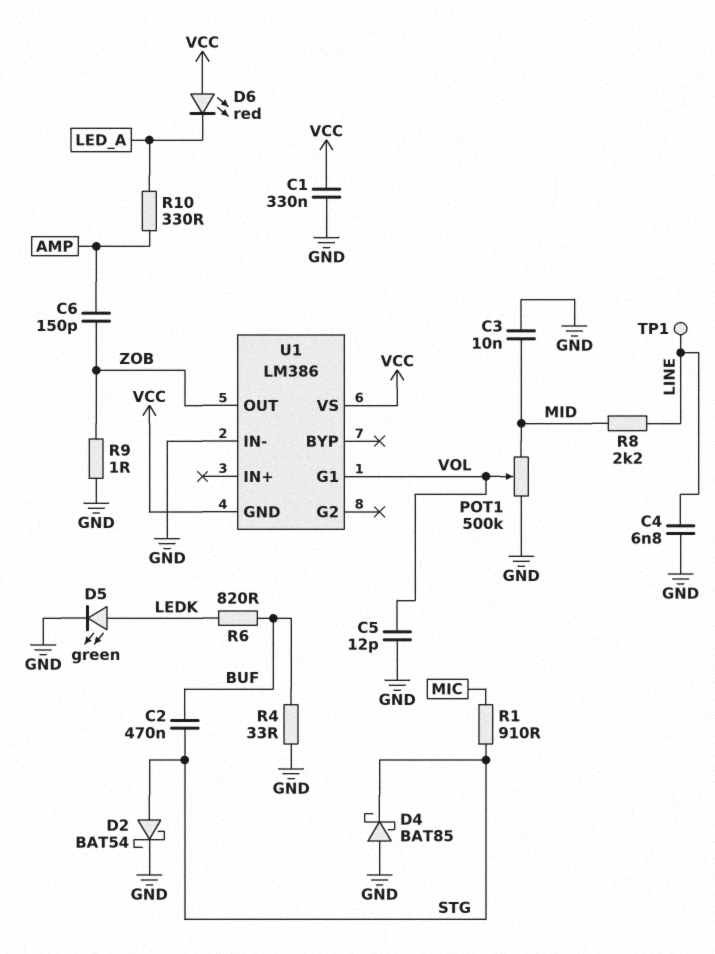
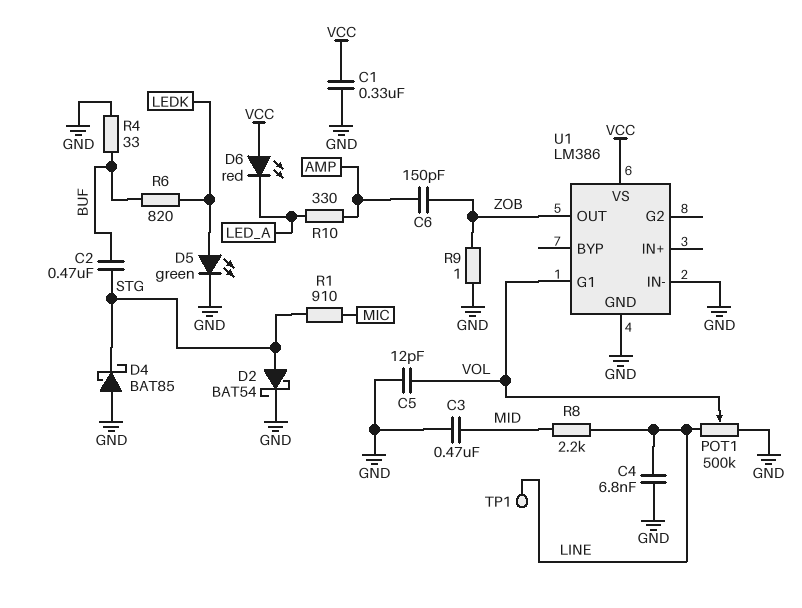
C3: 10nF (GND, MID) -> 470nF (GND, MID)
POT1: 500k (GND, MID, wiper VOL) -> 500k (GND, LINE, wiper VOL)
U1 pin GND: VCC -> GND

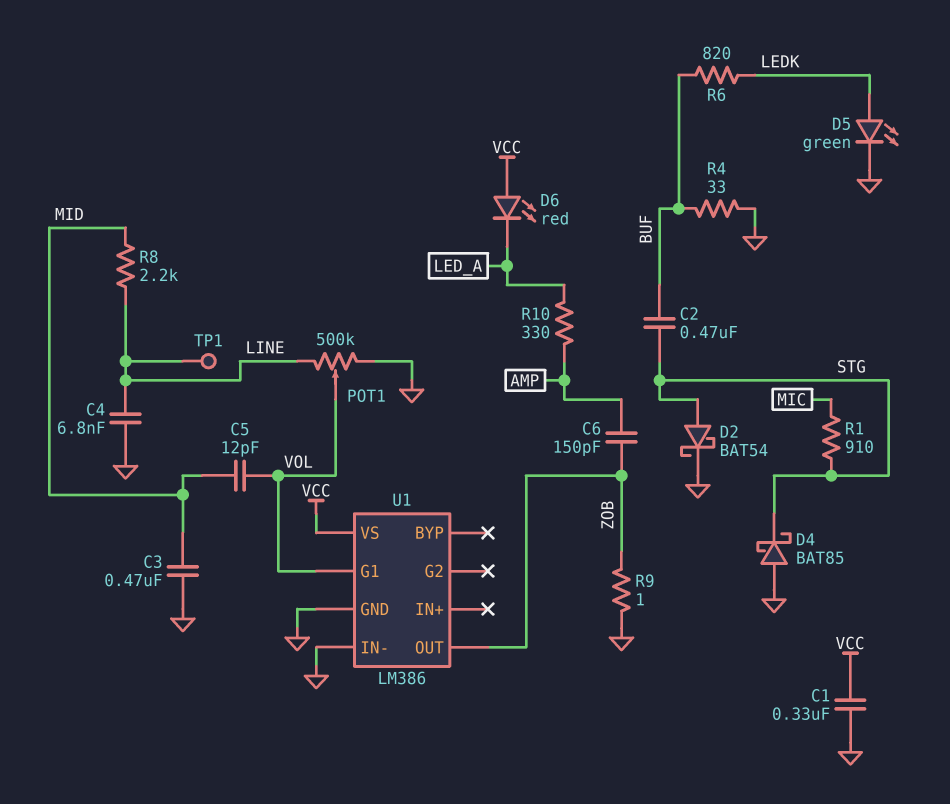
C5: 12pF (GND, VOL) -> 12pF (MID, VOL)

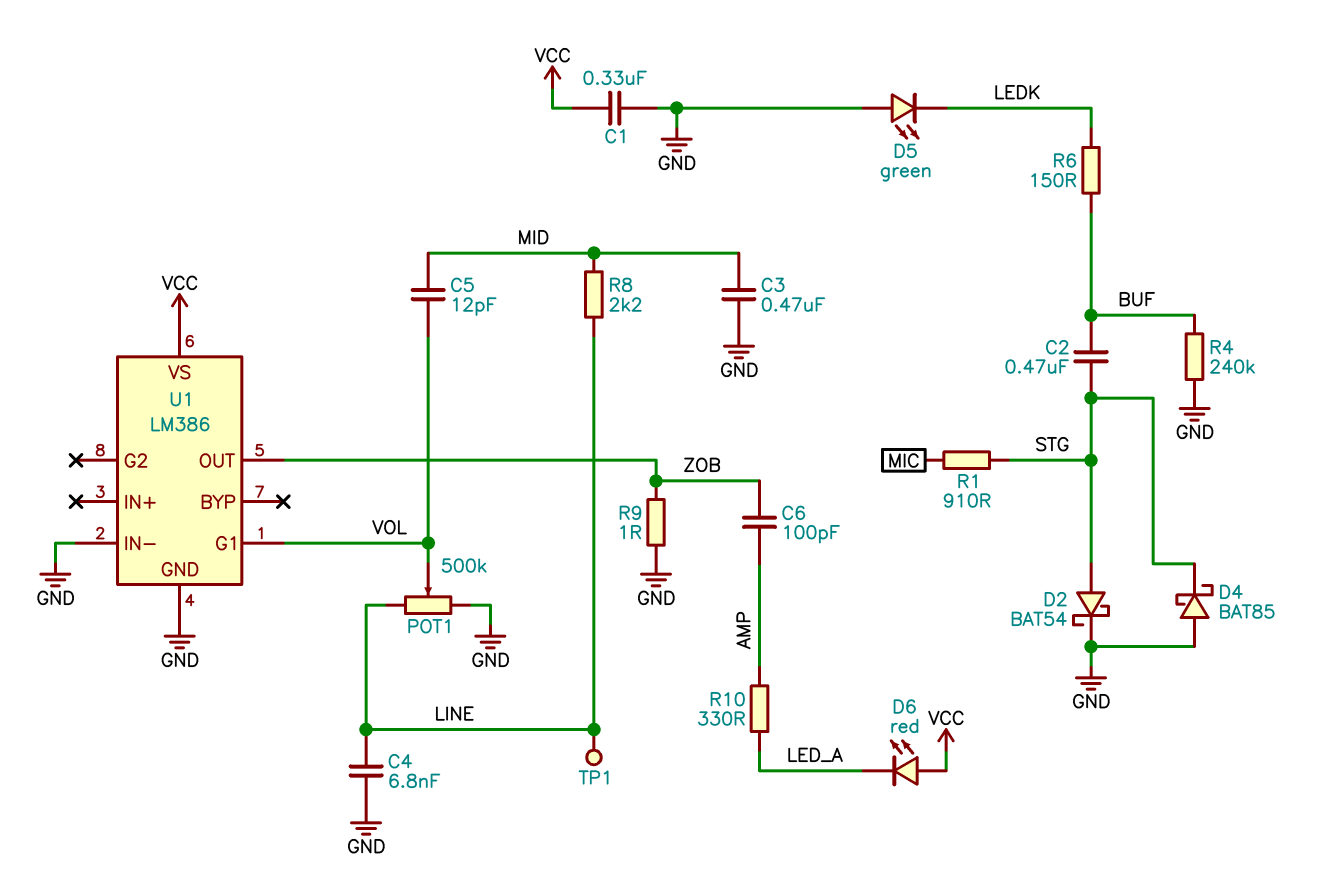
C6: 150pF (AMP, ZOB) -> 100pF (AMP, ZOB)
D5: LED green (A LEDK, K GND) -> LED green (A GND, K LEDK)
R4: 33 (BUF, GND) -> 240k (BUF, GND)
R6: 820 (BUF, LEDK) -> 150 (BUF, LEDK)

